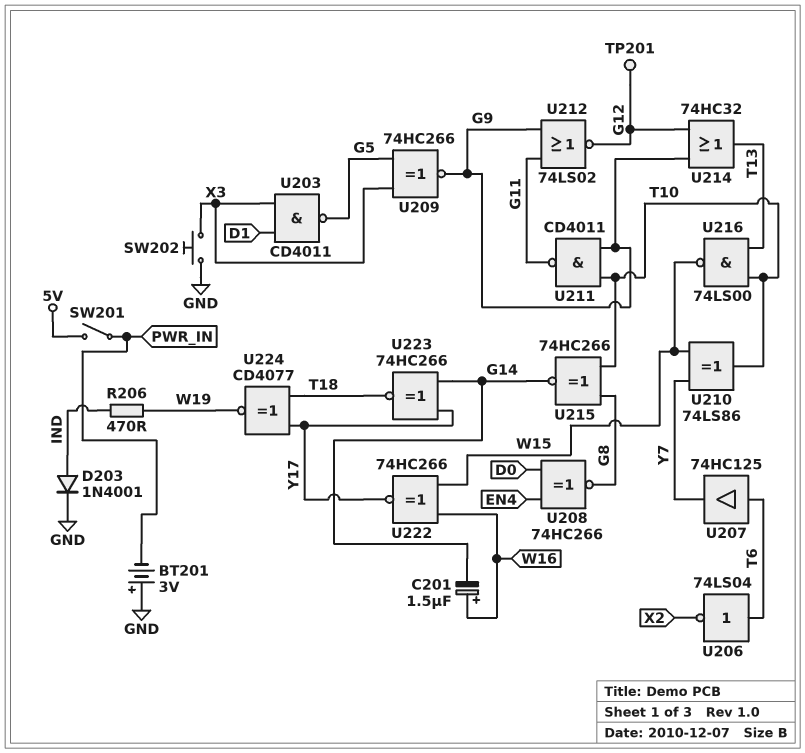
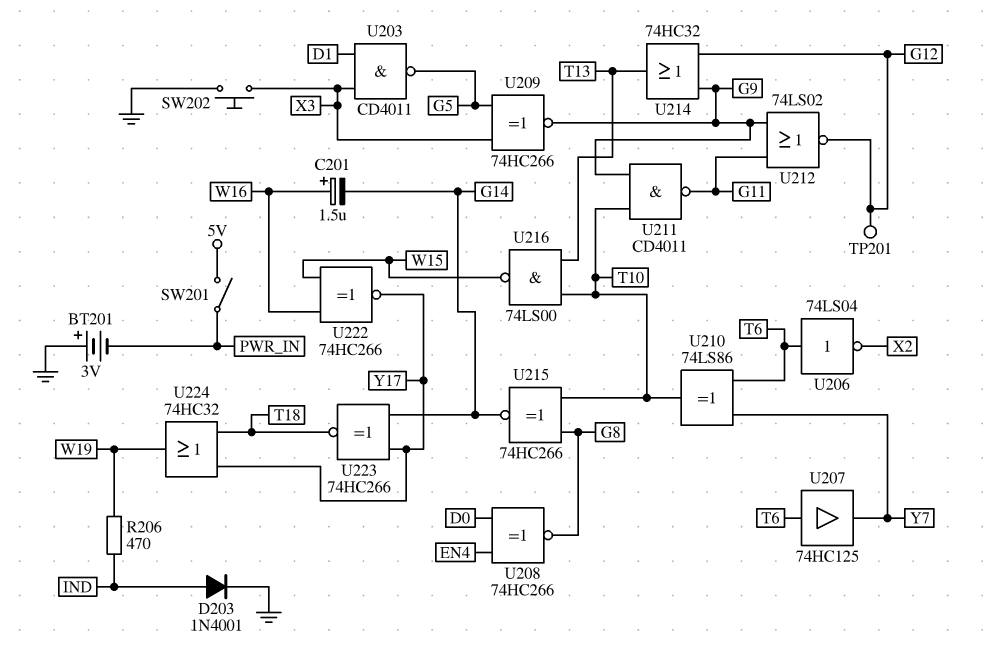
U210: XOR 74LS86 (in W15, in Y7, out T10) -> XOR 74LS86 (in T6, in Y7, out T10)
U224: XNOR CD4077 (in T18, in Y17, out W19) -> OR 74HC32 (in T18, in Y17, out W19)

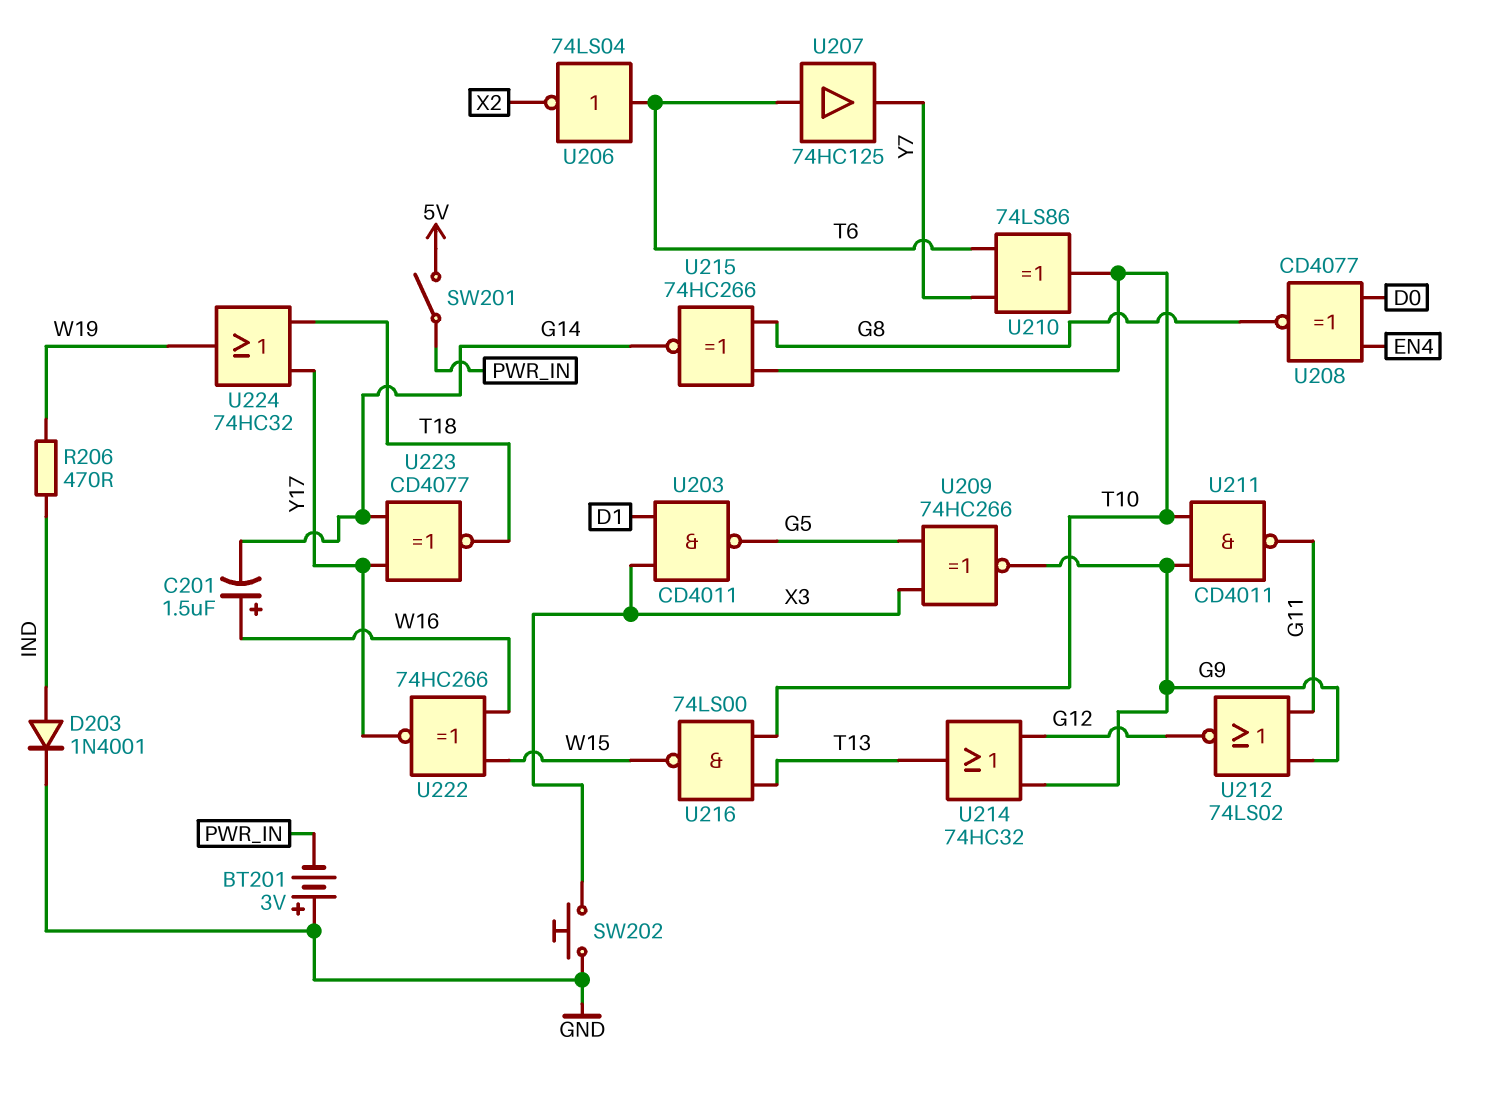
TP201: test point (G12) -> none
U208: XNOR 74HC266 (in D0, in EN4, out G8) -> XNOR CD4077 (in D0, in EN4, out G8)
U223: XNOR 74HC266 (in G14, in Y17, out T18) -> XNOR CD4077 (in G14, in Y17, out T18)

